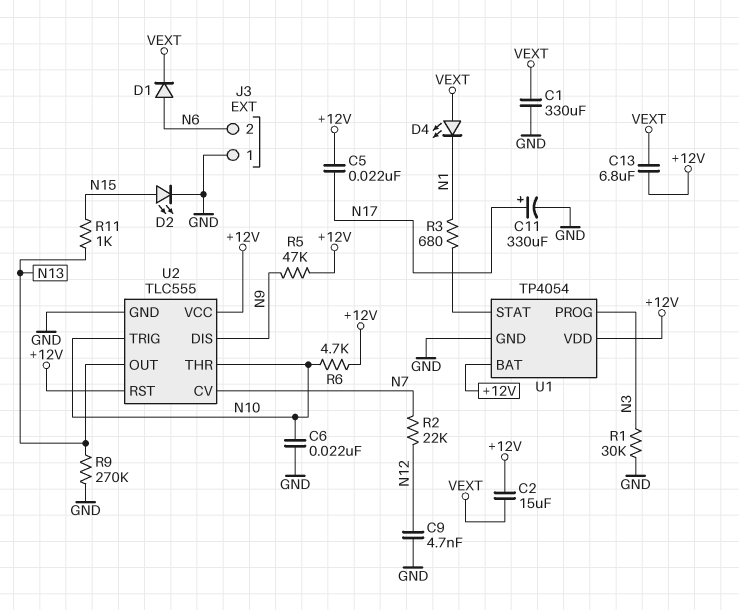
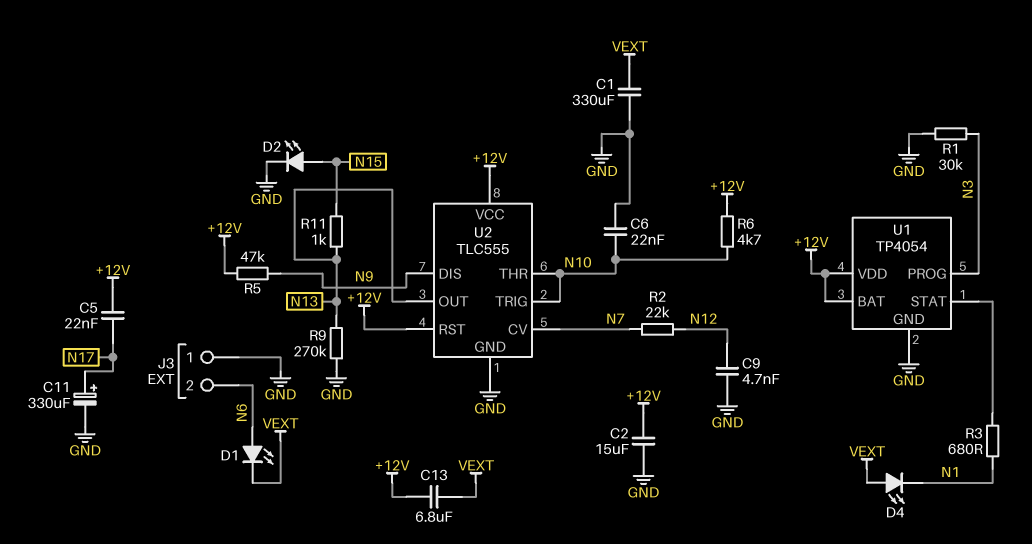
C2: 15uF (+12V, VEXT) -> 15uF (+12V, GND)
D1: diode (A N6, K VEXT) -> LED (A N6, K VEXT)

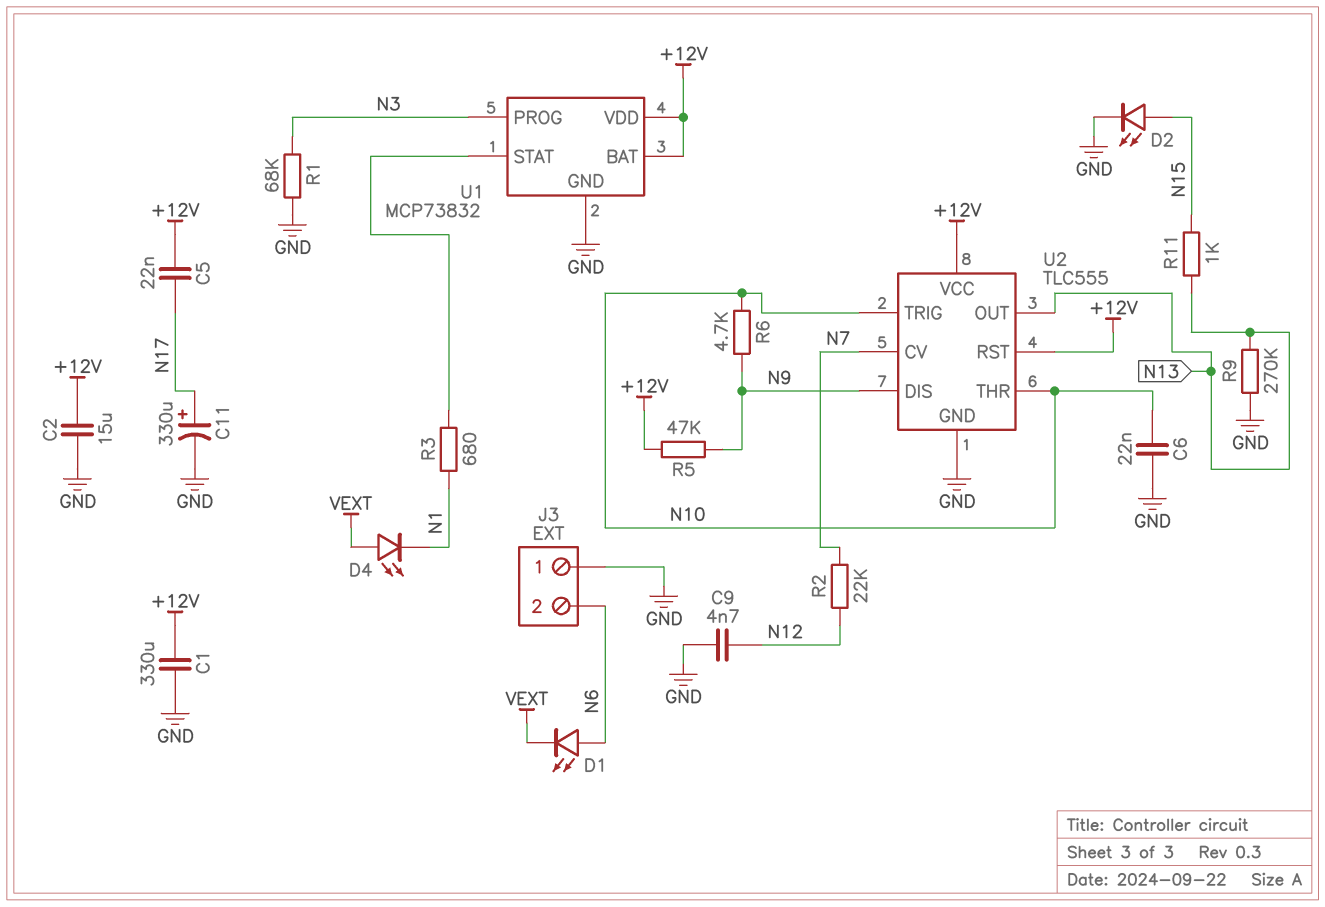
C1: 330uF (GND, VEXT) -> 330uF (+12V, GND)
C13: 6.8uF (+12V, VEXT) -> none
R1: 30k (GND, N3) -> 68k (GND, N3)
R6: 4.7k (+12V, N10) -> 4.7k (N9, N10)
U1: TP4054 -> MCP73832

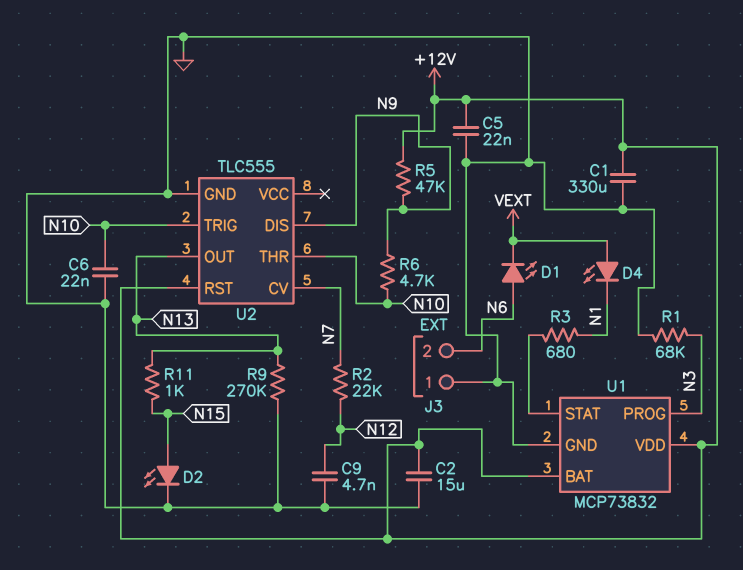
C5: 22nF (+12V, N17) -> 22nF (+12V, GND)
C11: 330uF (plus N17, minus GND) -> none
U2 pin VCC: +12V -> none

